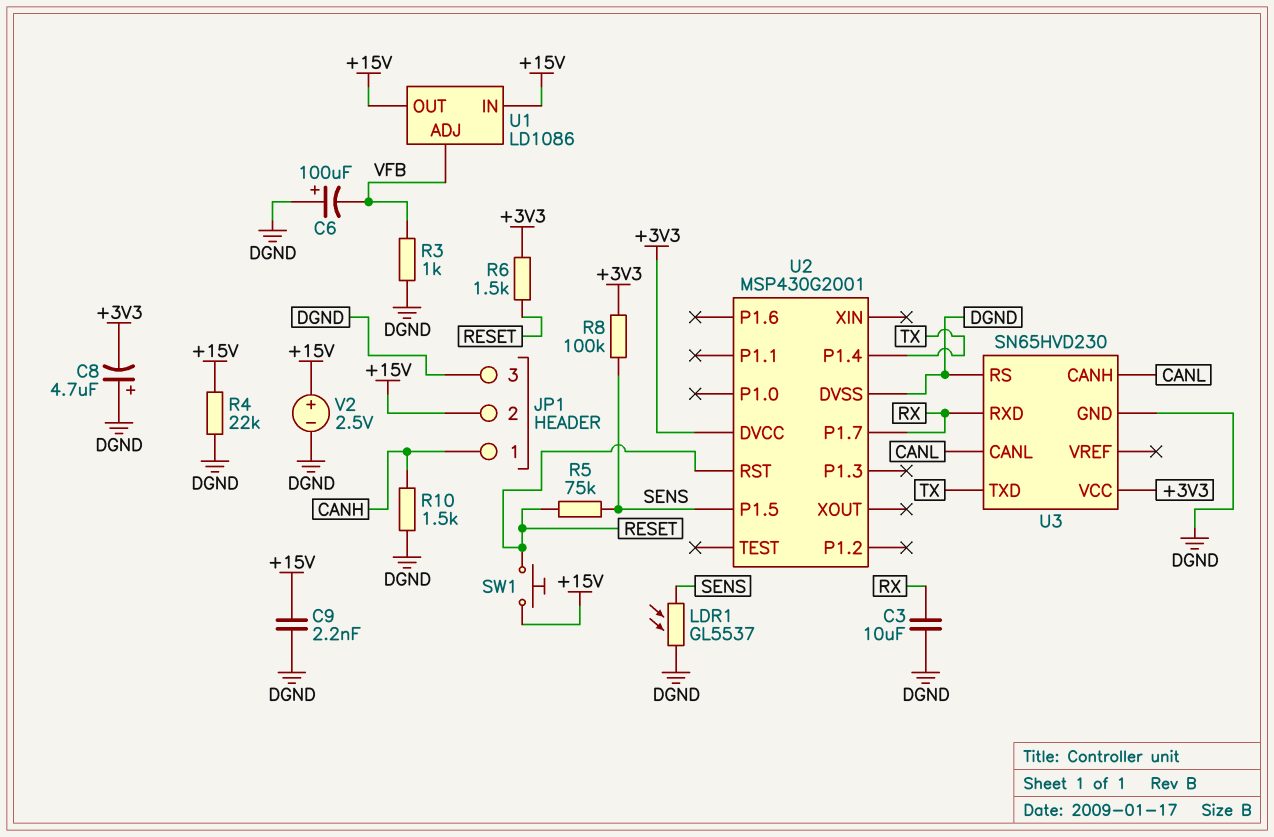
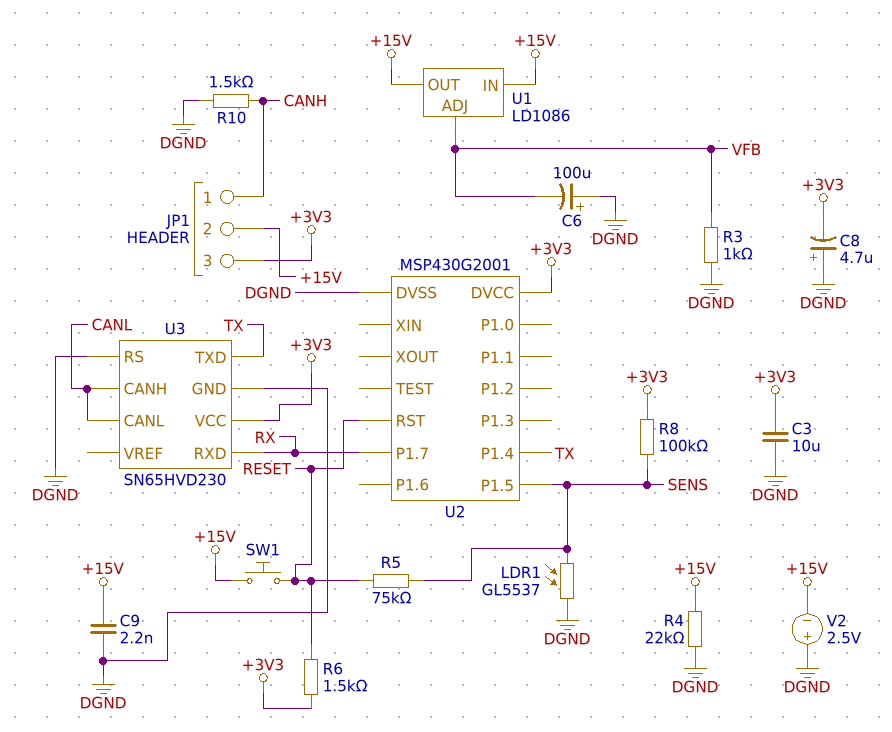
C3: 10uF (DGND, RX) -> 10uF (+3V3, DGND)
JP1 pin 3: DGND -> +3V3
V2: 2.5V (plus +15V, minus DGND) -> 2.5V (plus DGND, minus +15V)

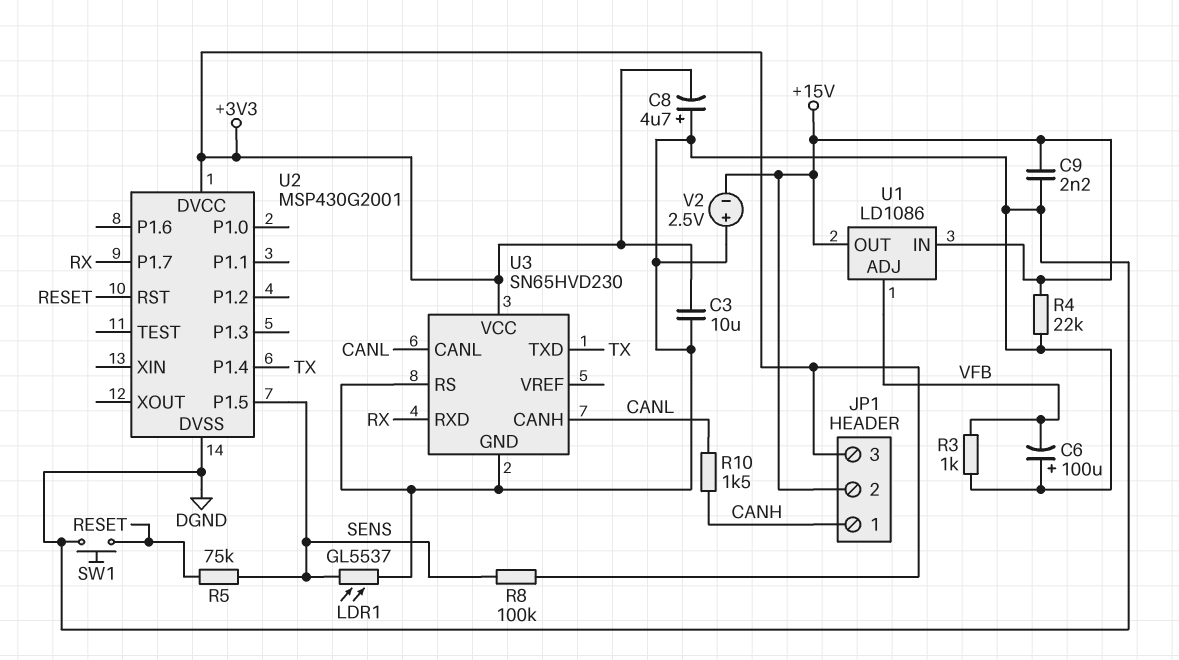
R6: 1.5k (+3V3, RESET) -> none
R10: 1.5k (CANH, DGND) -> 1.5k (CANH, CANL)
SW1: button (+15V, RESET) -> button (DGND, RESET)

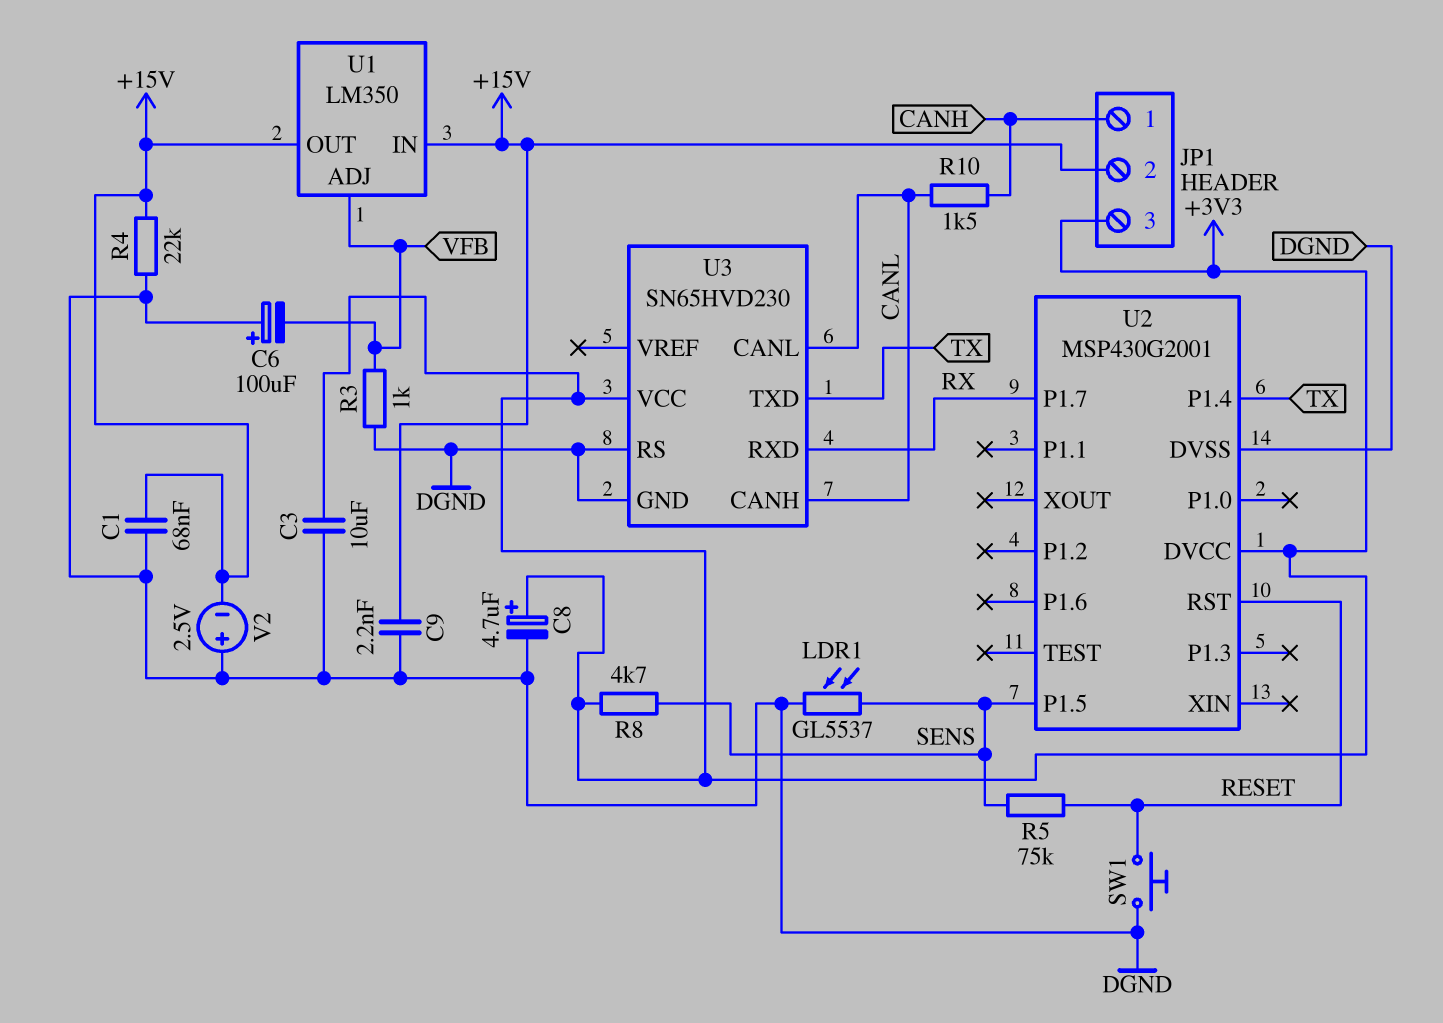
C1: none -> 68nF (+15V, DGND)
C8: 4.7uF (plus DGND, minus +3V3) -> 4.7uF (plus +3V3, minus DGND)
R8: 100k (+3V3, SENS) -> 4.7k (+3V3, SENS)
U1: LD1086 -> LM350

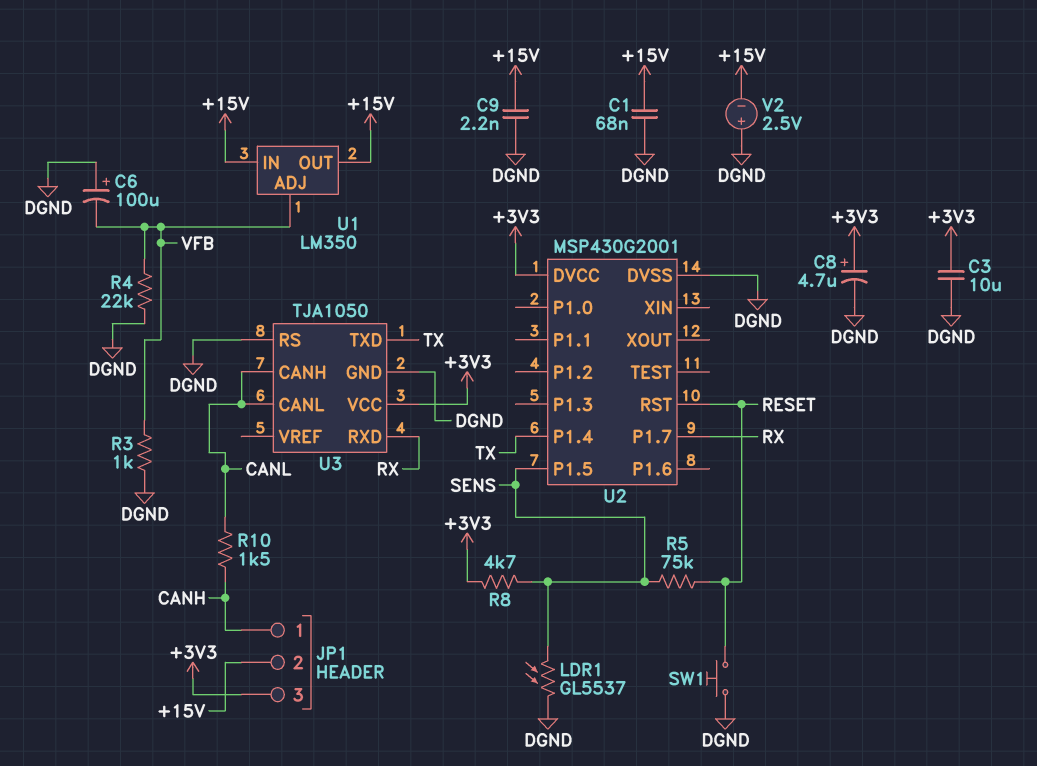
R4: 22k (+15V, DGND) -> 22k (DGND, VFB)
U3: SN65HVD230 -> TJA1050

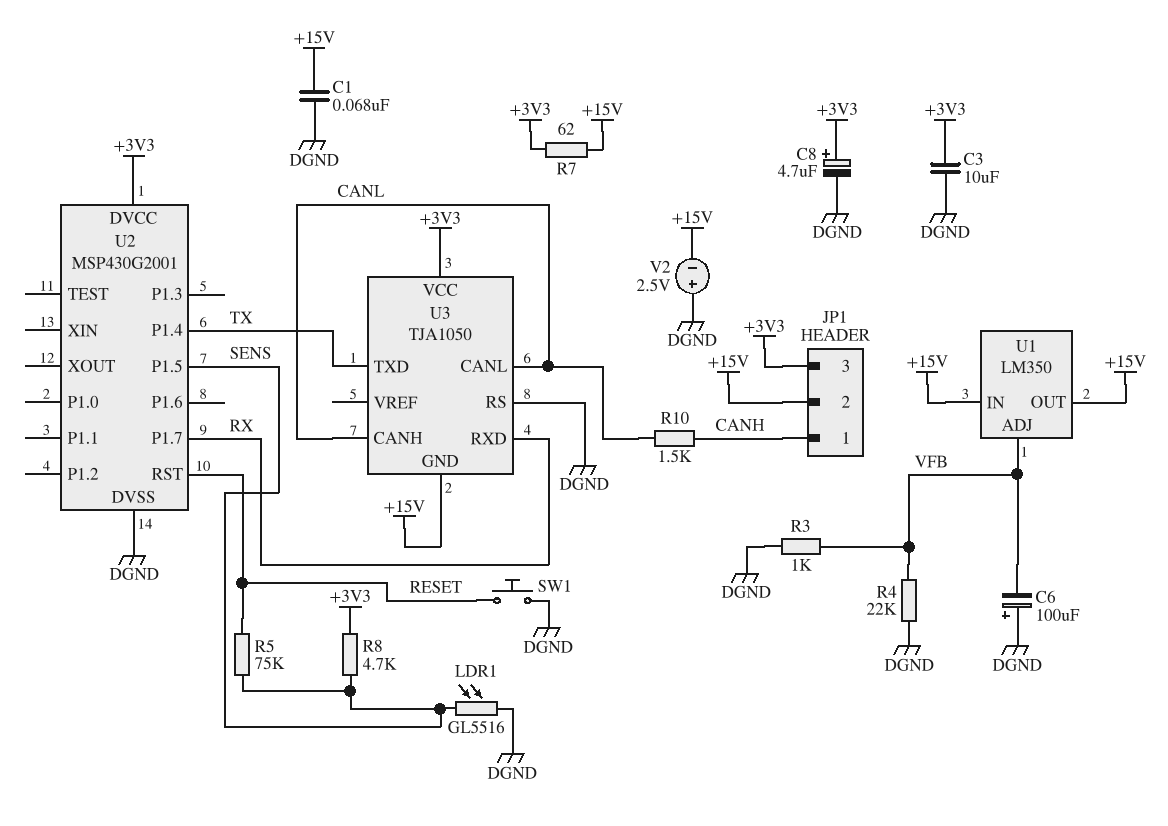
C9: 2.2nF (+15V, DGND) -> none
LDR1: GL5537 (DGND, SENS) -> GL5516 (DGND, SENS)
R7: none -> 62 (+3V3, +15V)
U3 pin GND: DGND -> +15V

